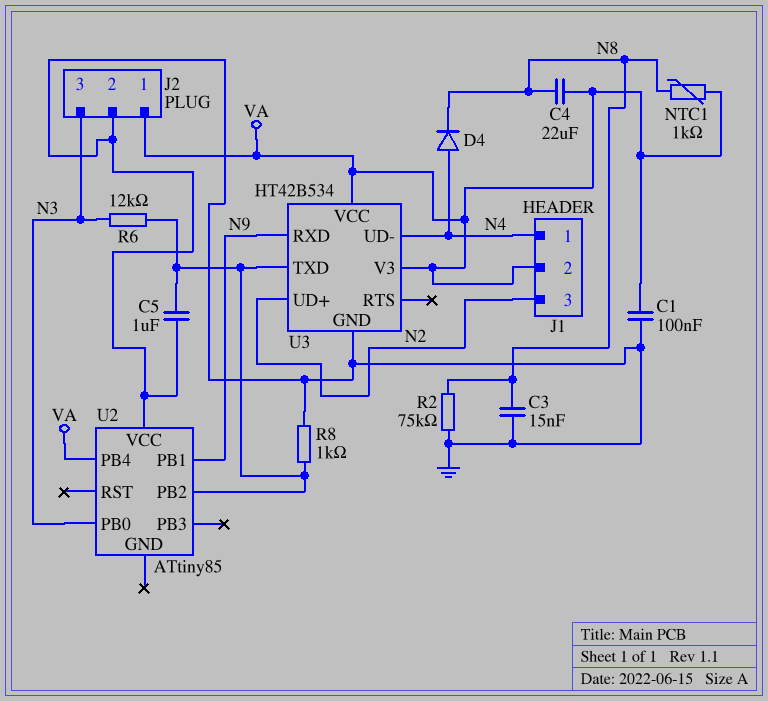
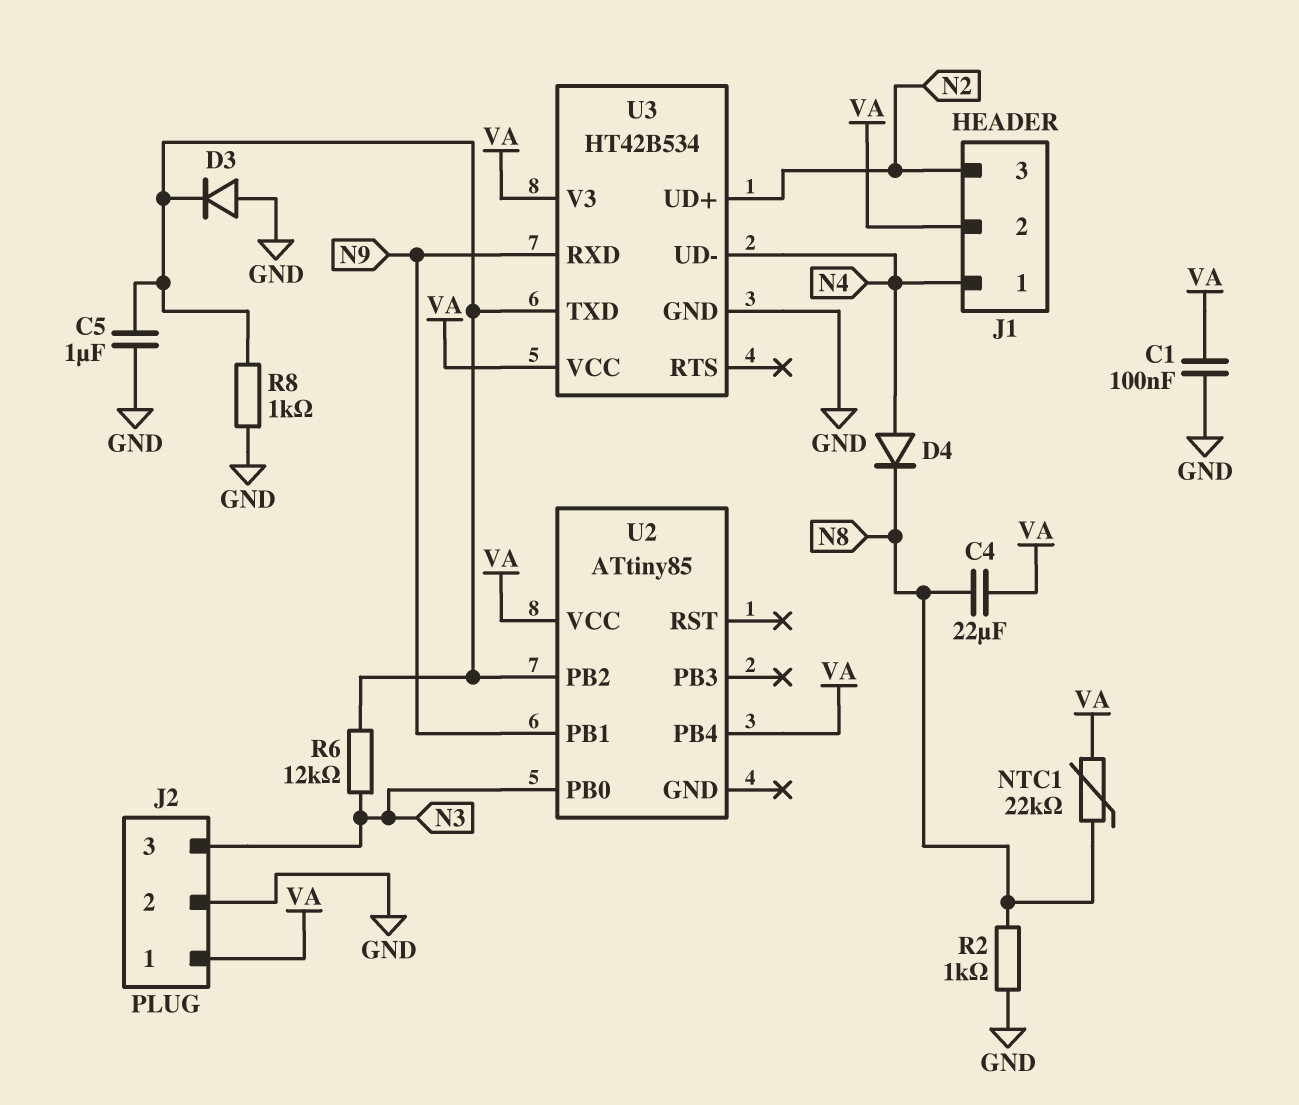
C3: 15nF (GND, N8) -> none
D3: none -> diode (A GND, K U2/PB2)
NTC1: 1k (N8, VA) -> 22k (N8, VA)
R2: 75k (GND, N8) -> 1k (GND, N8)
U2 pin VCC: GND -> VA

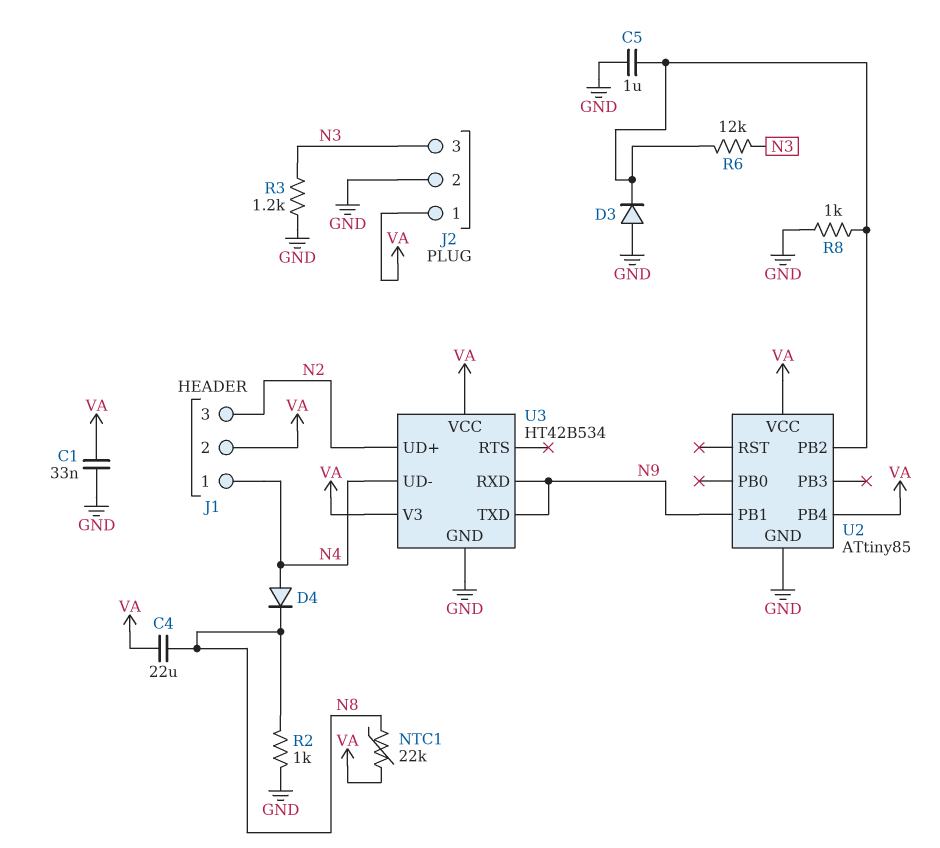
C1: 100nF (GND, VA) -> 33nF (GND, VA)
R3: none -> 1.2k (GND, N3)
U2 pin GND: none -> GND
U2 pin PB0: N3 -> none
U3 pin TXD: U2/PB2 -> N9

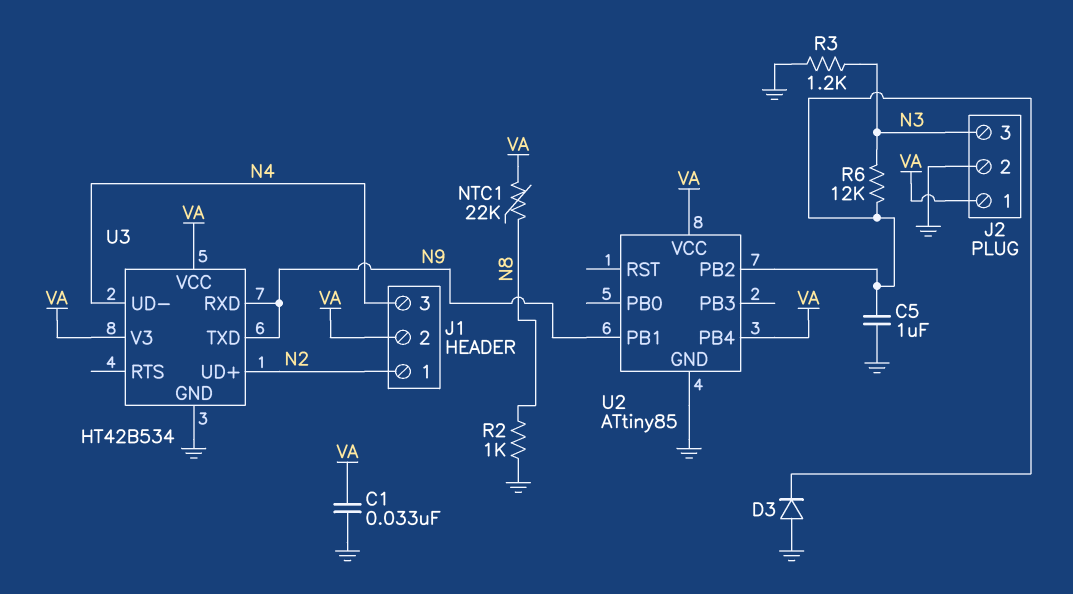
C4: 22uF (N8, VA) -> none
D4: diode (A N4, K N8) -> none
J1 pin 1: N4 -> N2
J1 pin 3: N2 -> N4
R8: 1k (GND, U2/PB2) -> none

